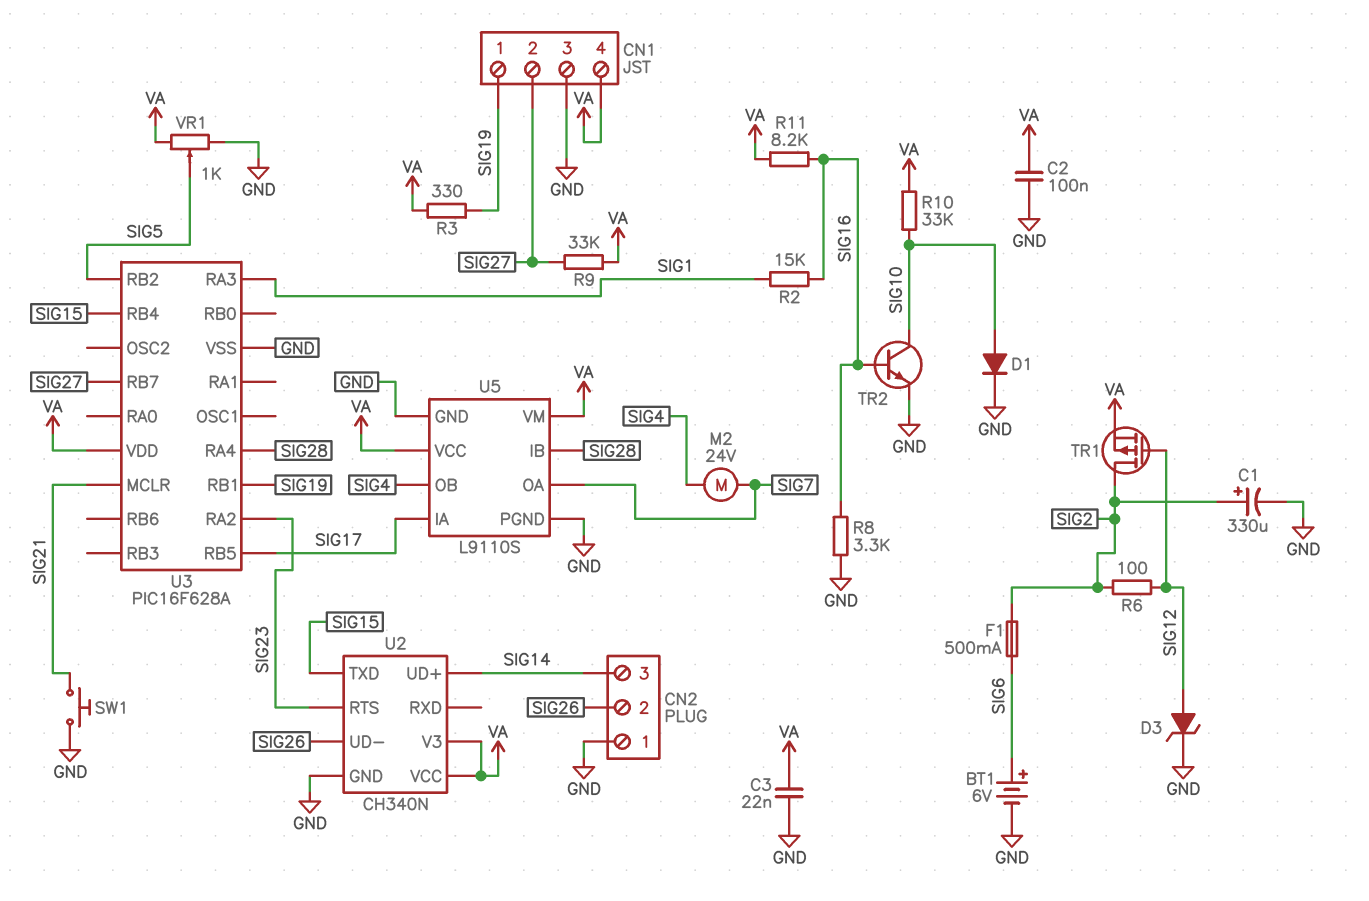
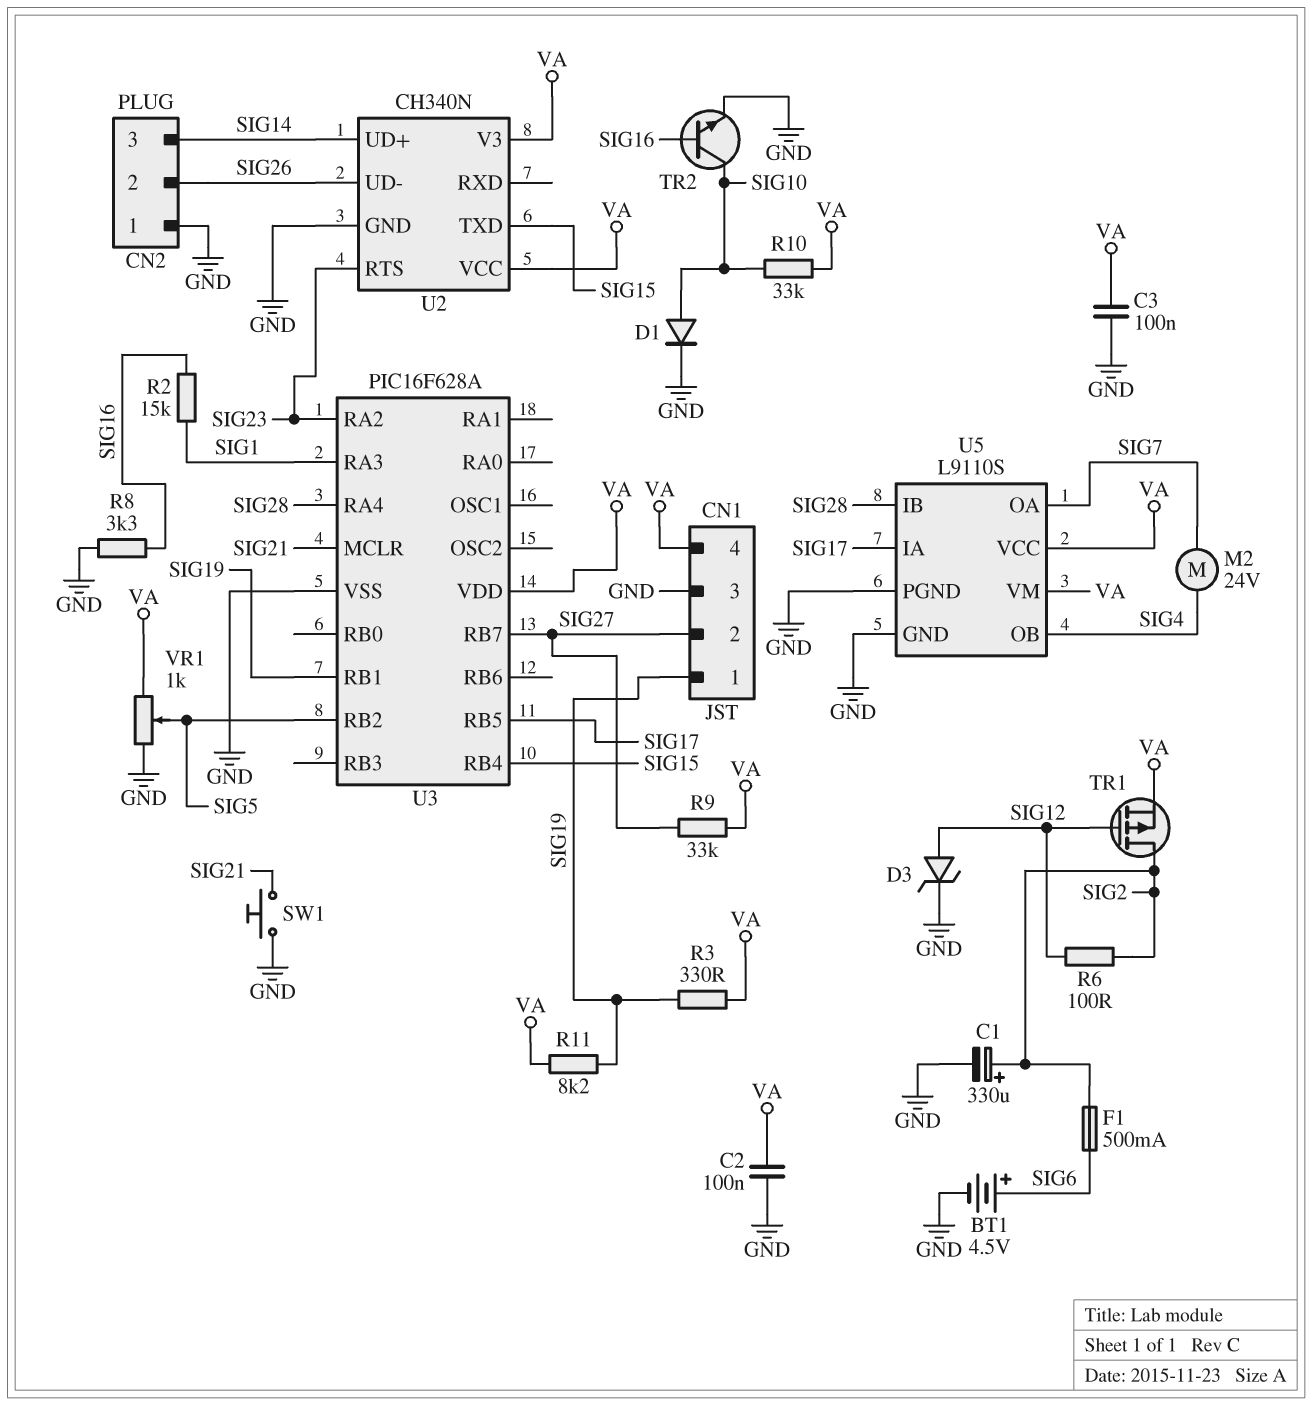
BT1: 6V (plus SIG6, minus GND) -> 4.5V (plus SIG6, minus GND)
C3: 22nF (GND, VA) -> 100nF (GND, VA)
R11: 8.2k (SIG16, VA) -> 8.2k (SIG19, VA)

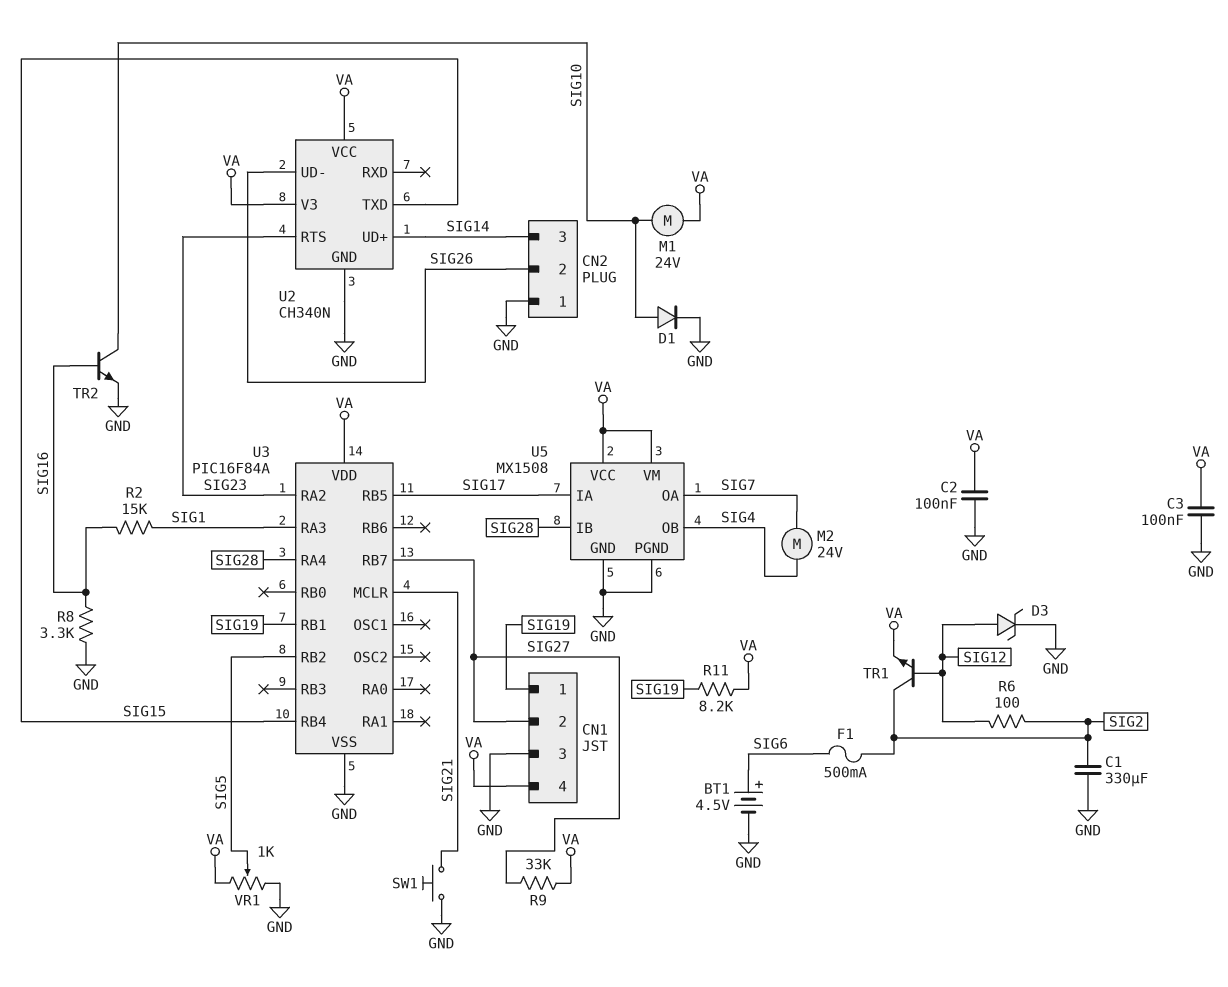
C1: 330uF (plus SIG2, minus GND) -> 330uF (GND, SIG2)
M1: none -> motor 24V (SIG10, VA)
R3: 330 (SIG19, VA) -> none
R10: 33k (SIG10, VA) -> none
TR1: PMOS (G SIG12, D SIG2, S VA) -> NPN (B SIG12, C SIG2, E VA)
U3: PIC16F628A -> PIC16F84A
U5: L9110S -> MX1508

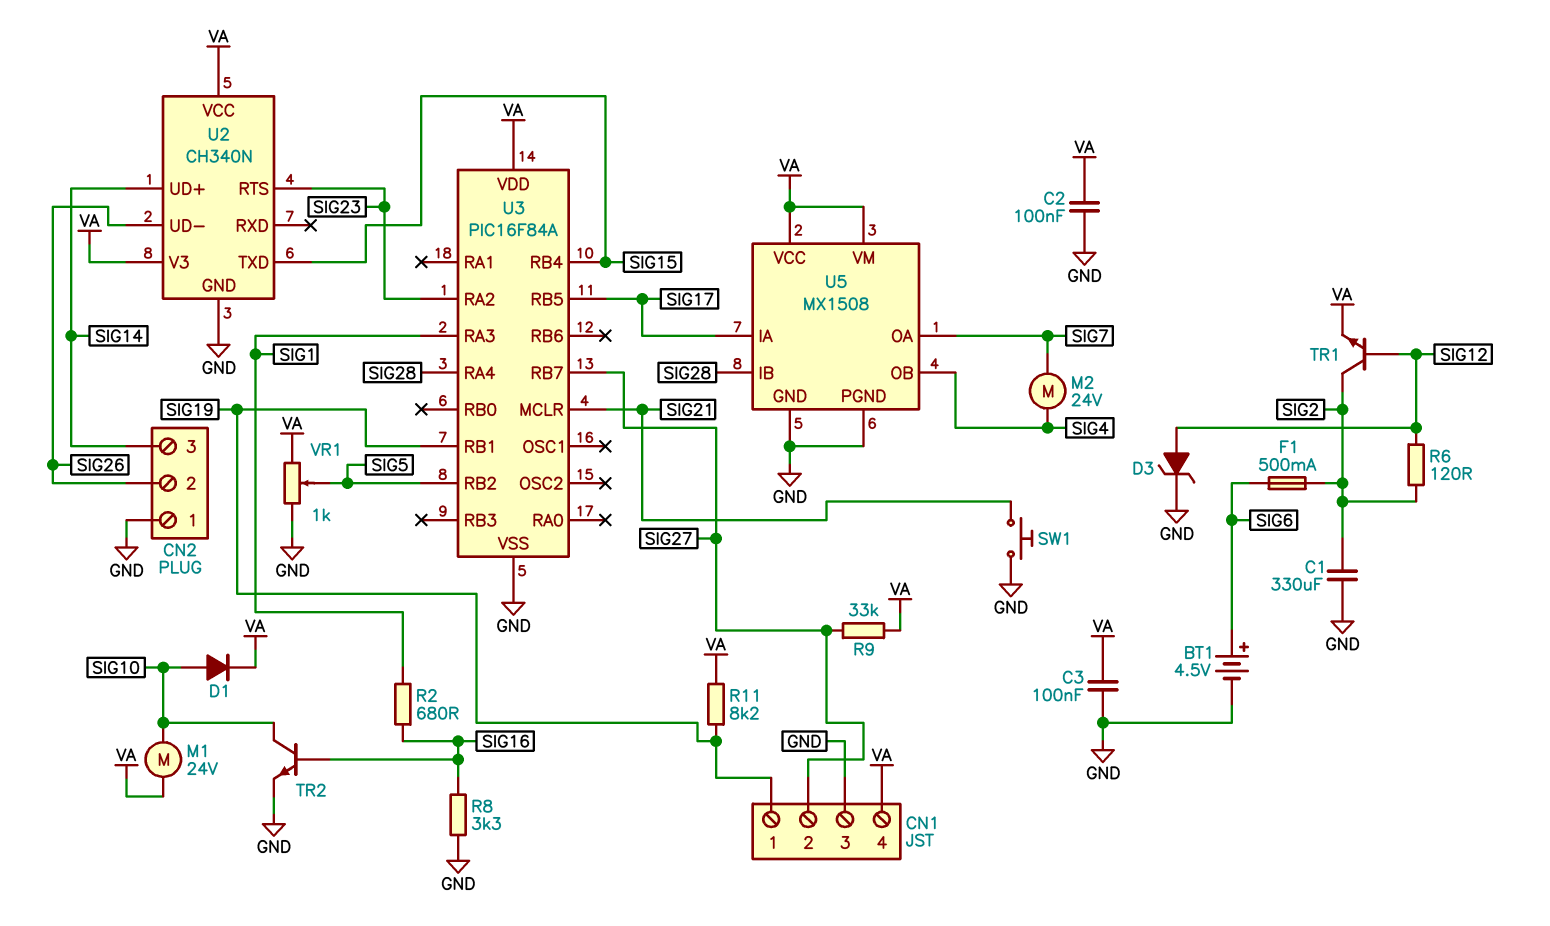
D1: diode (A SIG10, K GND) -> diode (A SIG10, K VA)
R2: 15k (SIG1, SIG16) -> 680 (SIG1, SIG16)
R6: 100 (SIG2, SIG12) -> 120 (SIG2, SIG12)

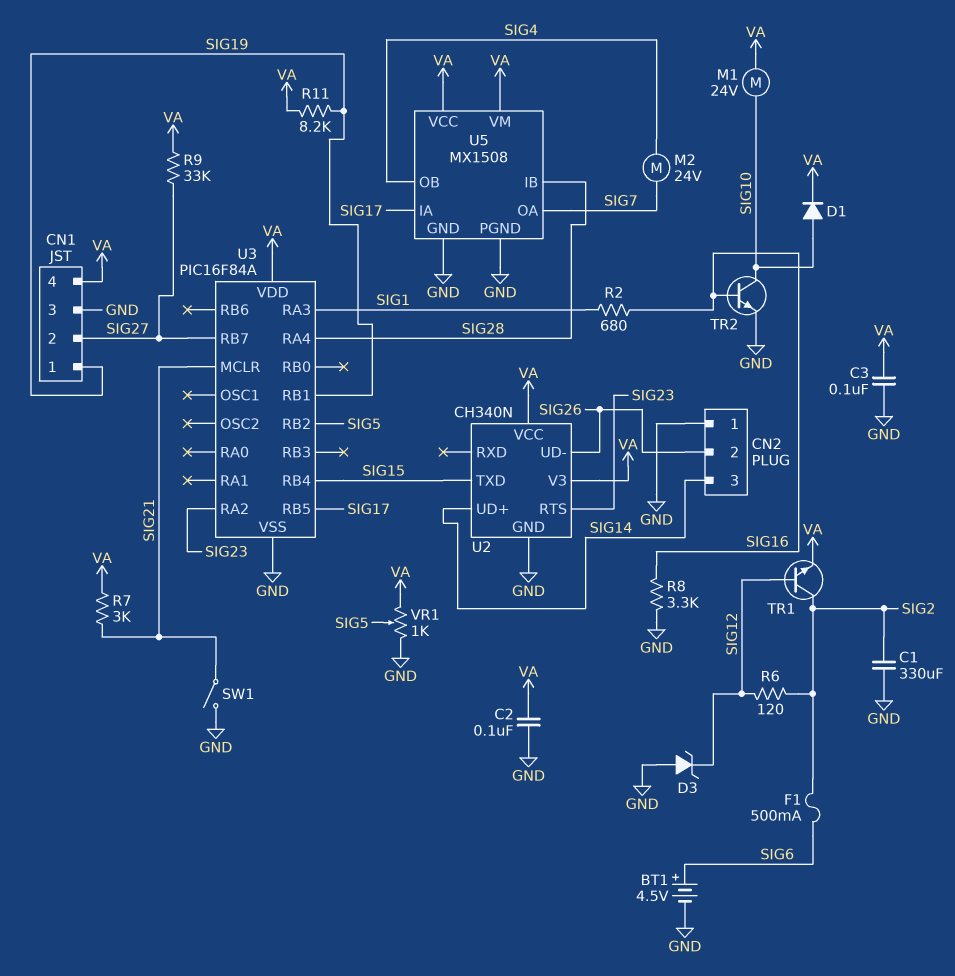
D3: zener (A SIG12, K GND) -> zener (A GND, K SIG12)
R7: none -> 3k (SIG21, VA)
SW1: button (GND, SIG21) -> switch (GND, SIG21)

